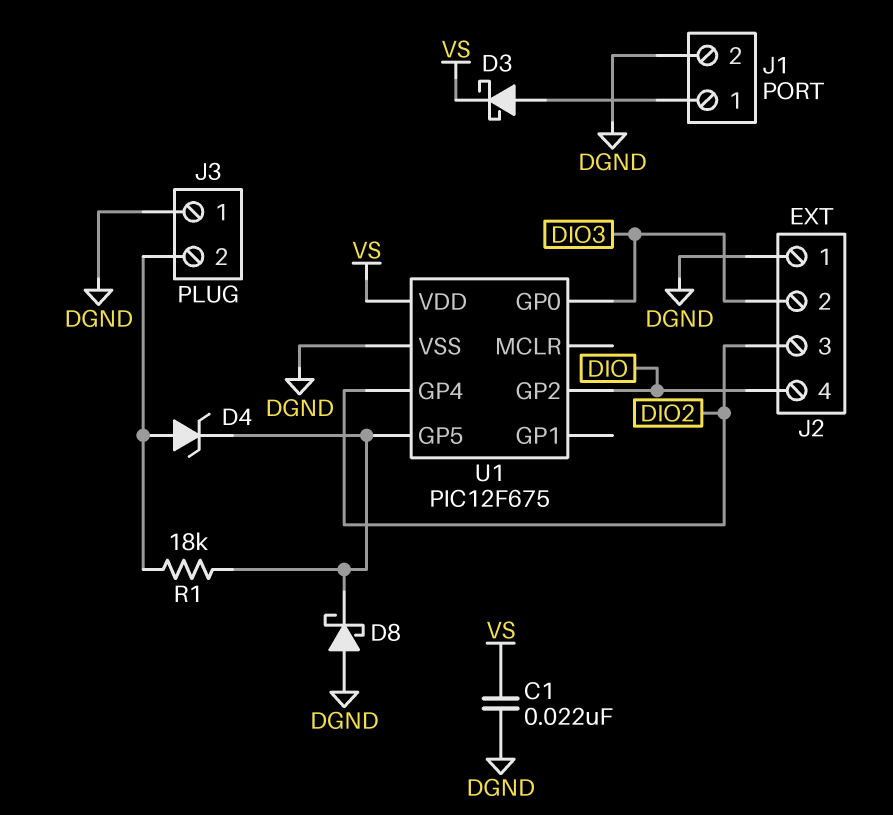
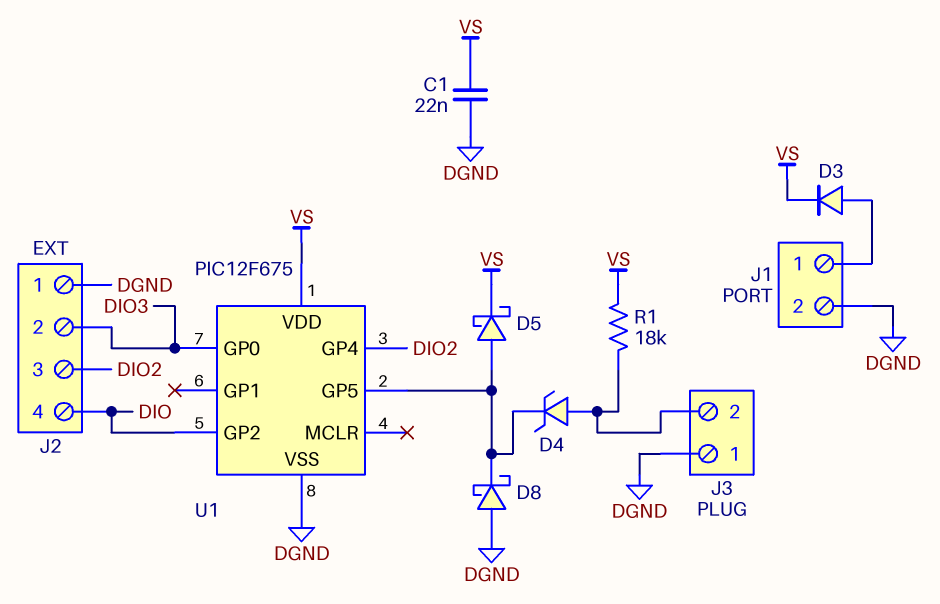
D3: schottky (A J1/1, K VS) -> diode (A J1/1, K VS)
D5: none -> schottky (A U1/GP5, K VS)
R1: 18k (J3/2, U1/GP5) -> 18k (J3/2, VS)

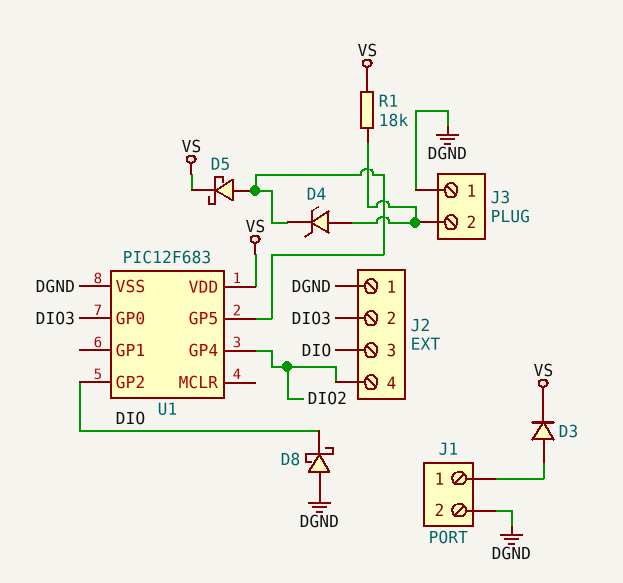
C1: 22nF (DGND, VS) -> none
D8: schottky (A DGND, K U1/GP5) -> schottky (A DGND, K DIO)
J2 pin 3: DIO2 -> DIO
J2 pin 4: DIO -> DIO2
U1: PIC12F675 -> PIC12F683

